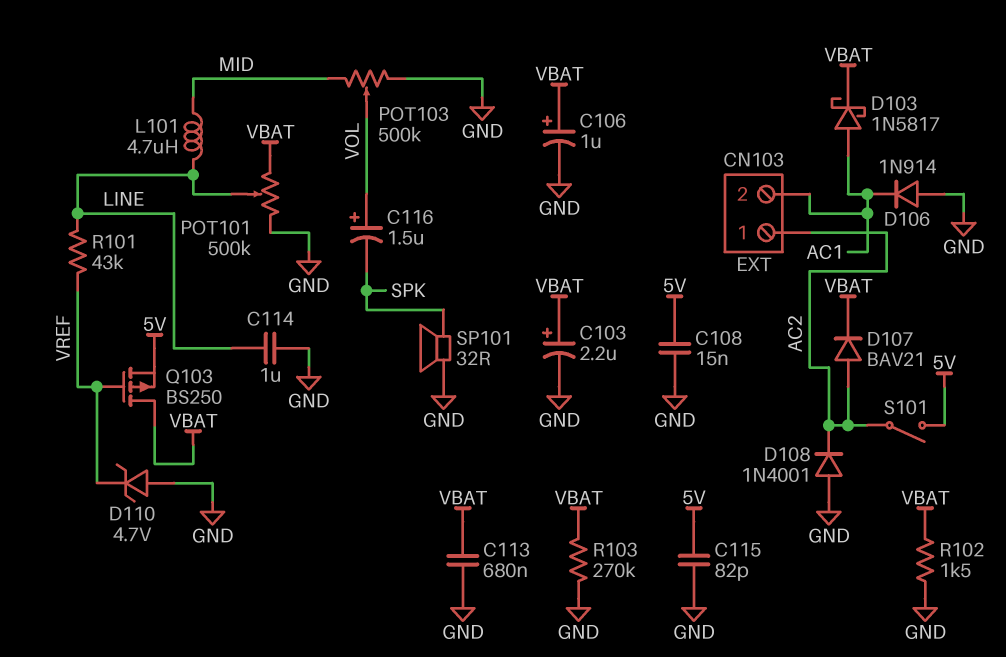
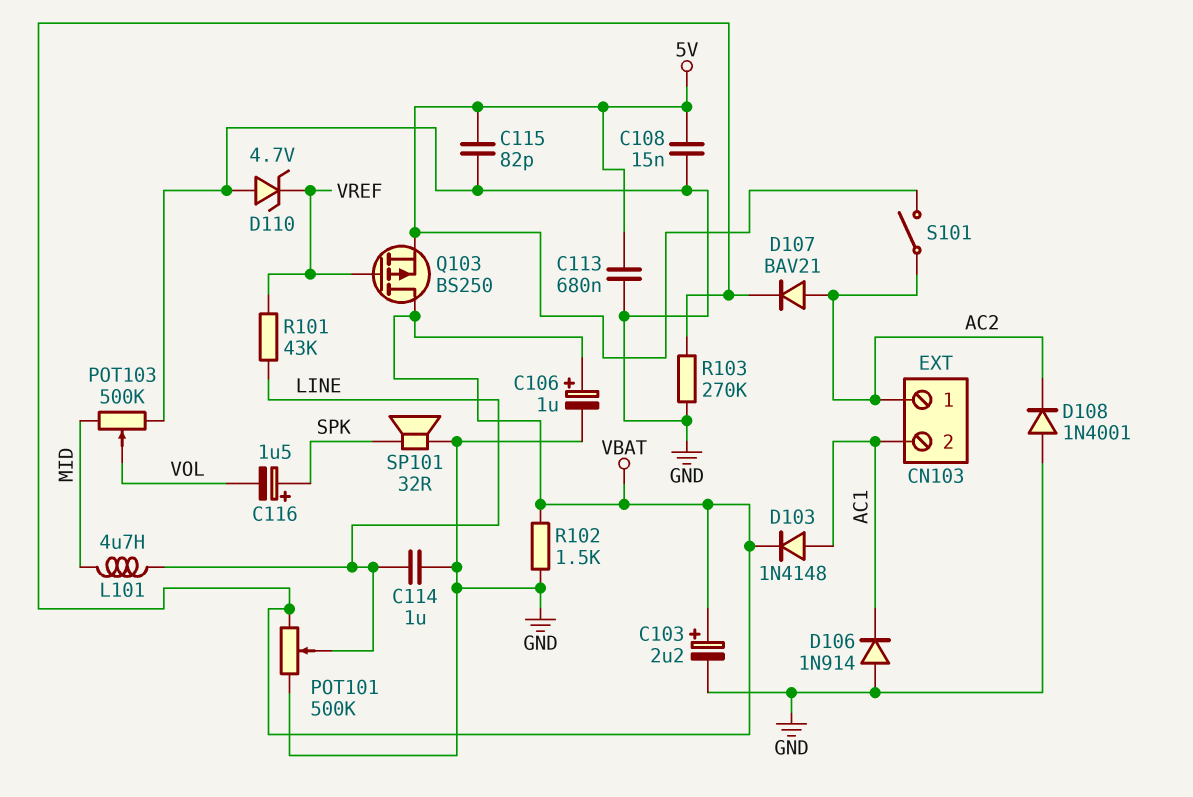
C113: 680nF (GND, VBAT) -> 680nF (5V, GND)
C116: 1.5uF (plus VOL, minus SPK) -> 1.5uF (plus SPK, minus VOL)
D103: schottky 1N5817 (A AC1, K VBAT) -> diode 1N4148 (A AC1, K VBAT)

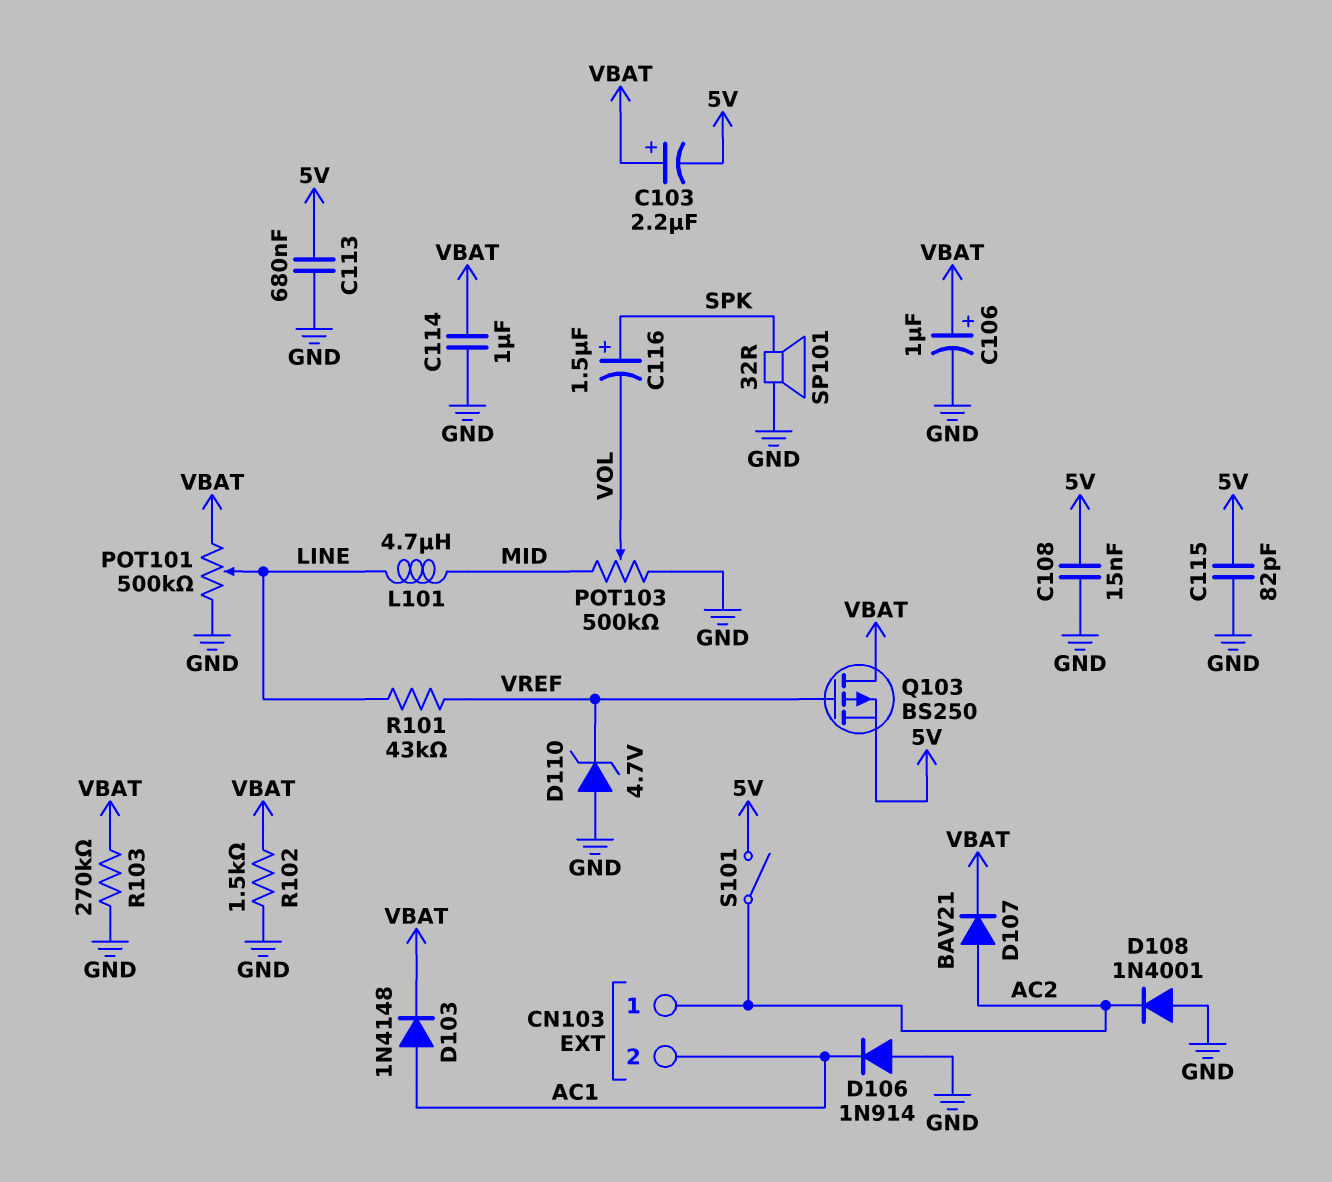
C103: 2.2uF (plus VBAT, minus GND) -> 2.2uF (plus VBAT, minus 5V)
C114: 1uF (GND, LINE) -> 1uF (GND, VBAT)

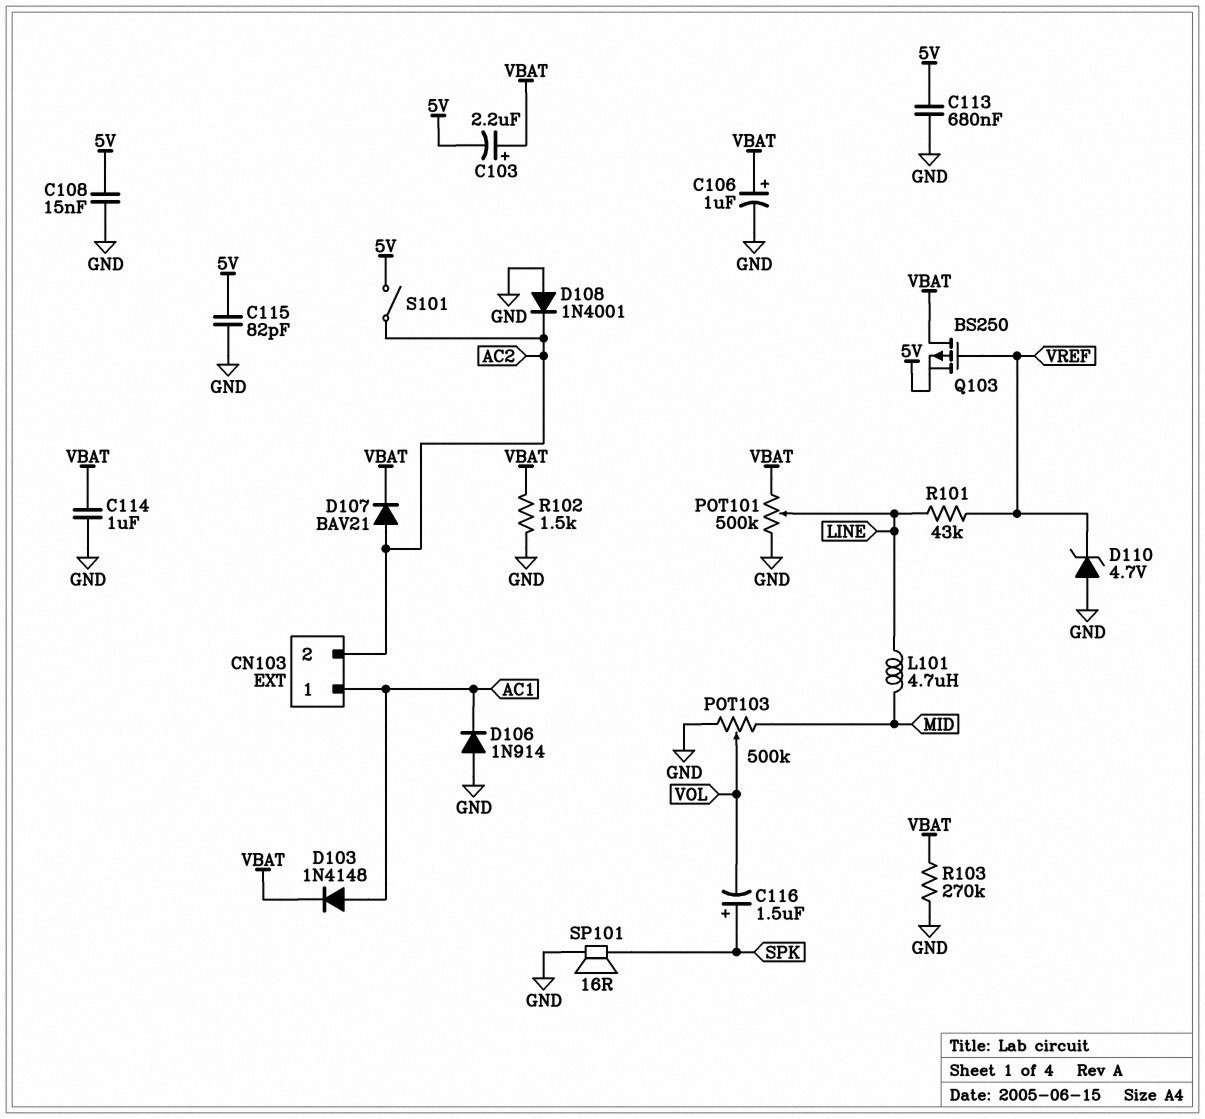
CN103 pin 1: AC2 -> AC1
CN103 pin 2: AC1 -> AC2
SP101: speaker 32R (GND, SPK) -> speaker 16R (GND, SPK)

